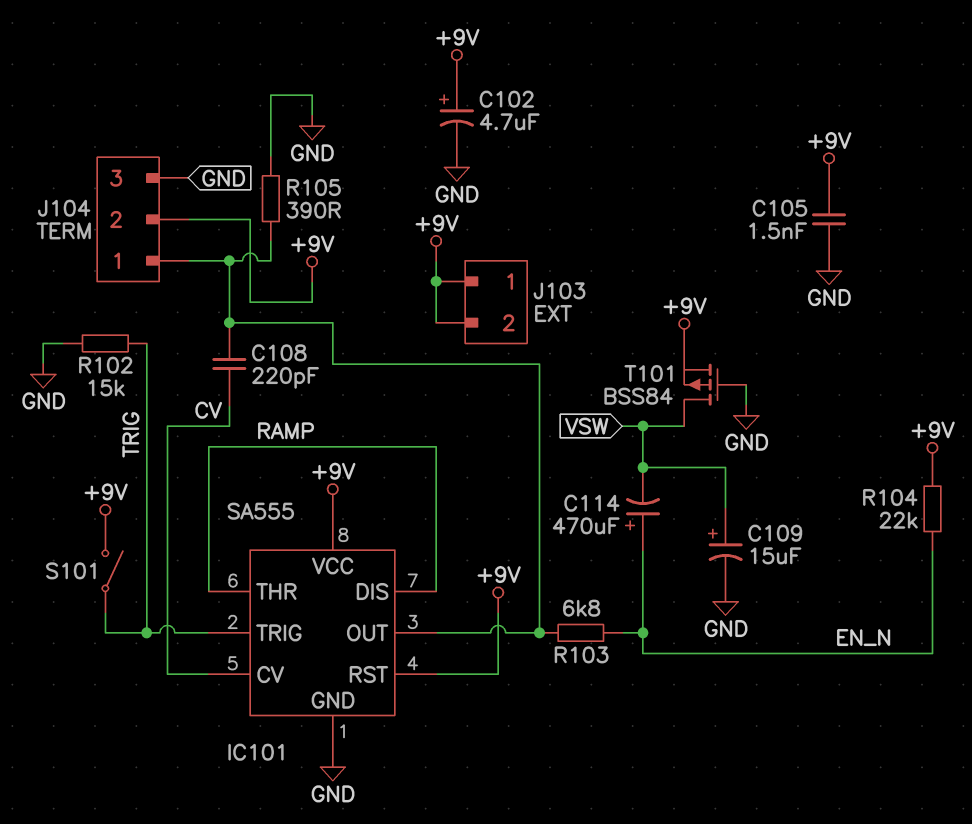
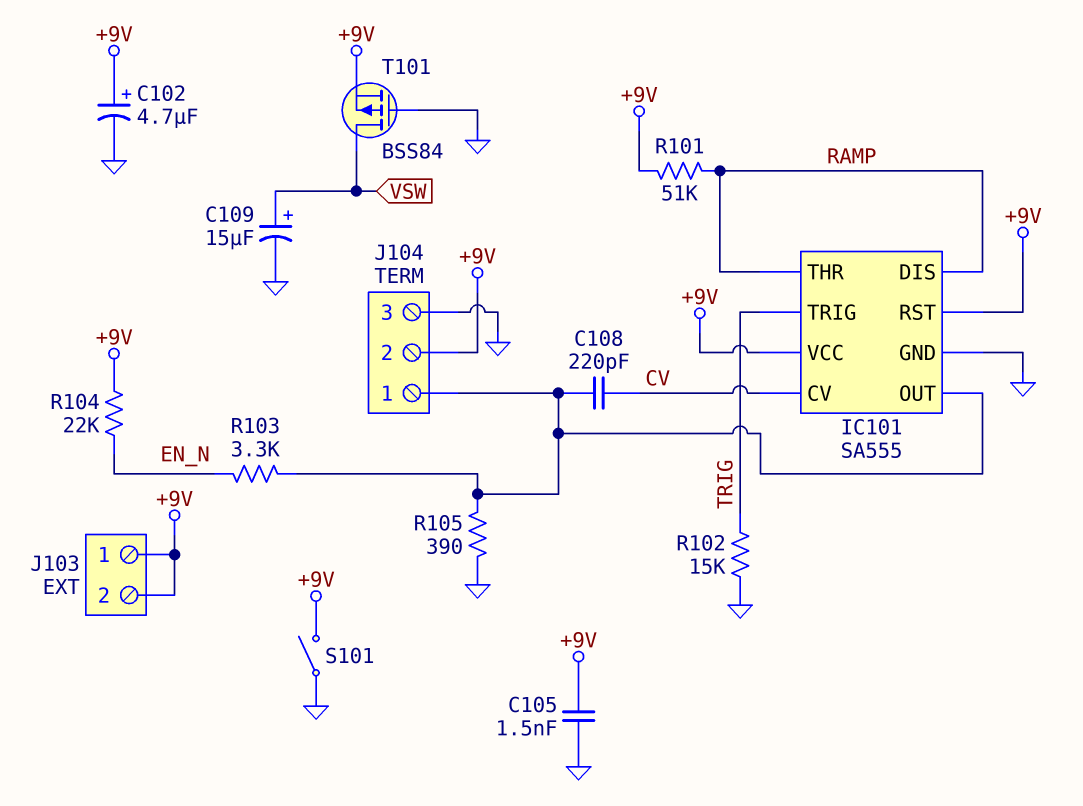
C114: 470uF (plus EN_N, minus VSW) -> none
R101: none -> 51k (+9V, RAMP)
R103: 6.8k (EN_N, IC101/OUT) -> 3.3k (EN_N, IC101/OUT)
S101: switch (+9V, TRIG) -> switch (+9V, GND)

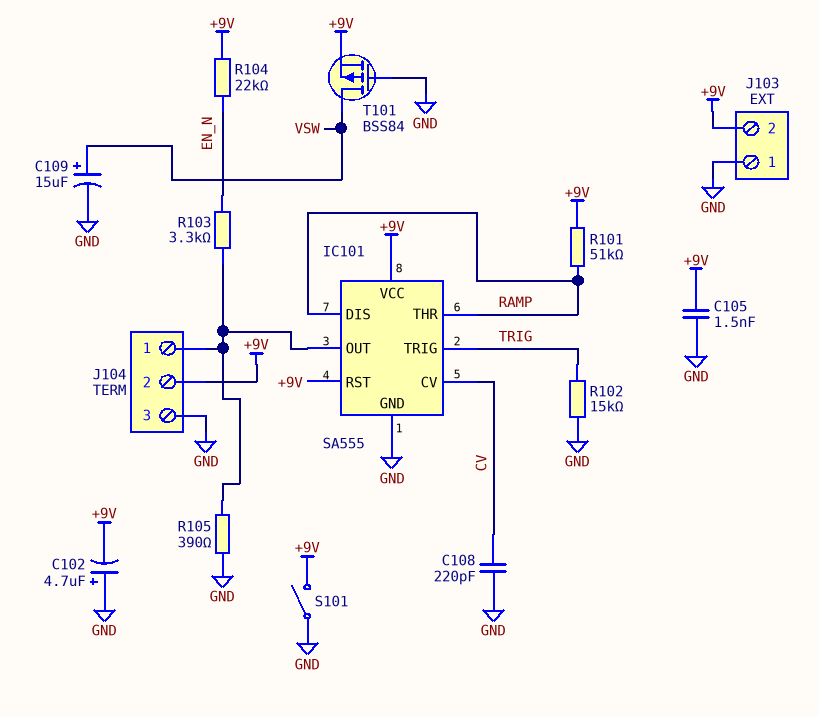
C102: 4.7uF (plus +9V, minus GND) -> 4.7uF (plus GND, minus +9V)
C108: 220pF (CV, IC101/OUT) -> 220pF (CV, GND)
J103 pin 1: +9V -> GND

